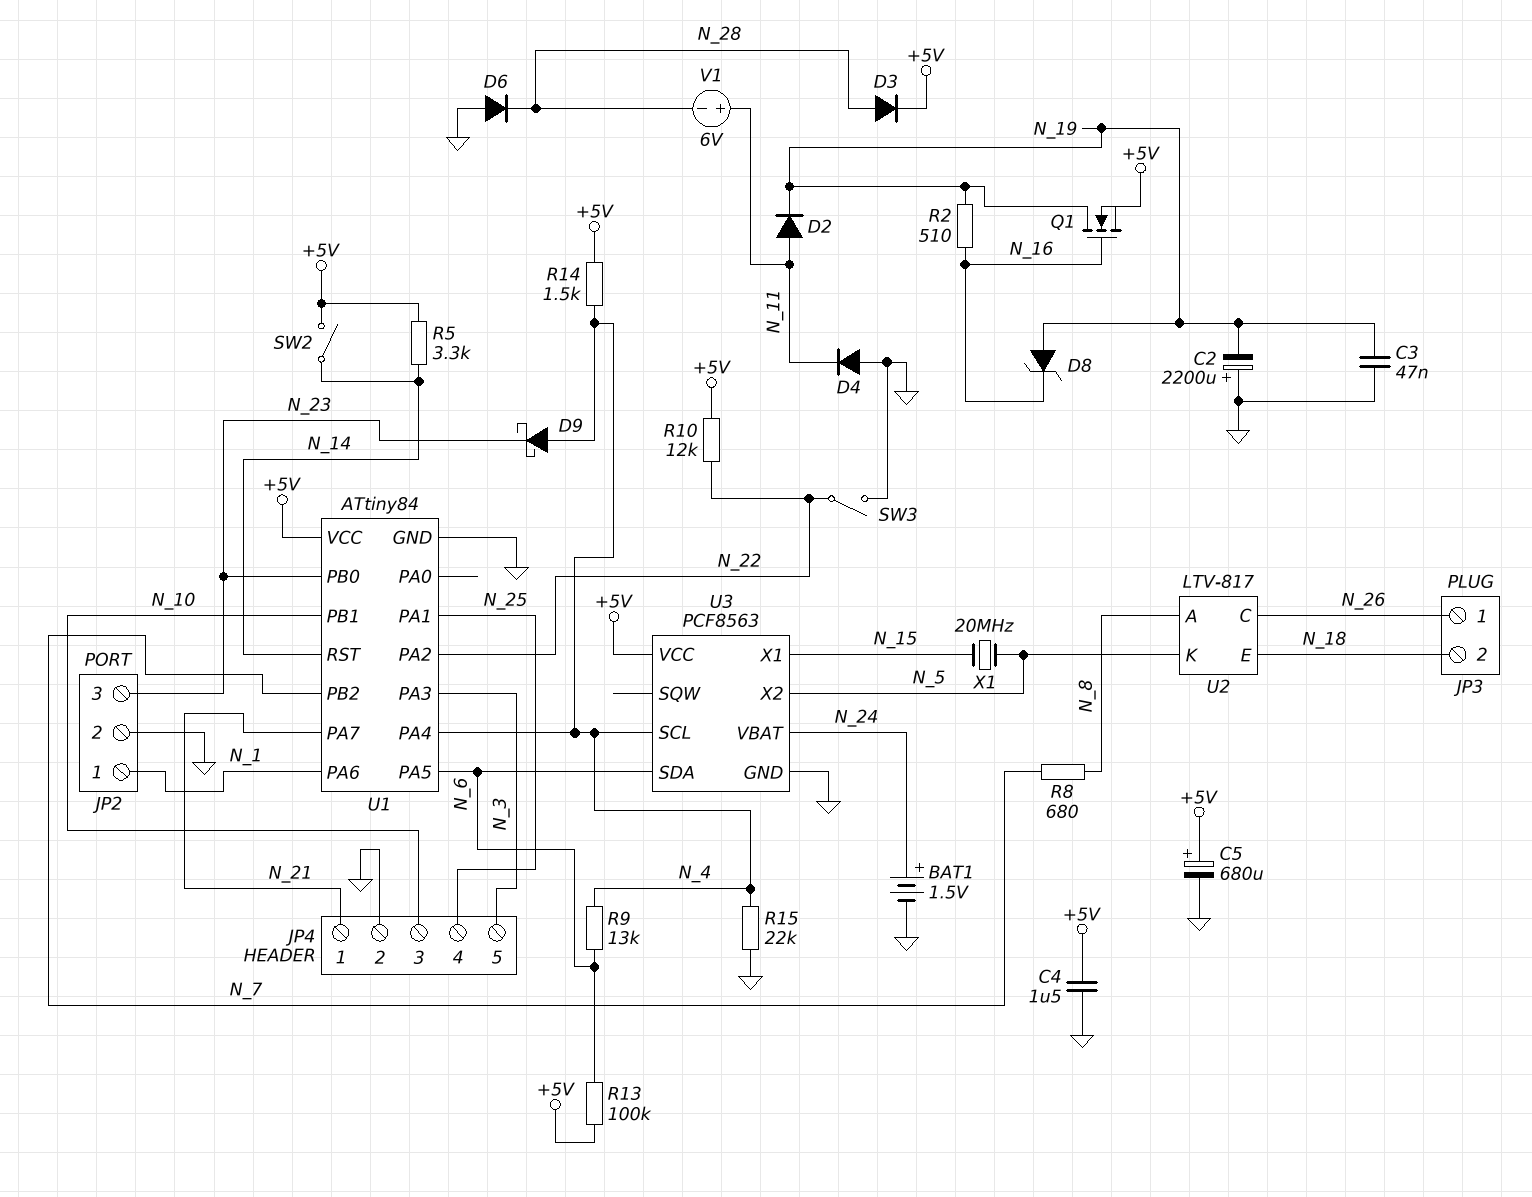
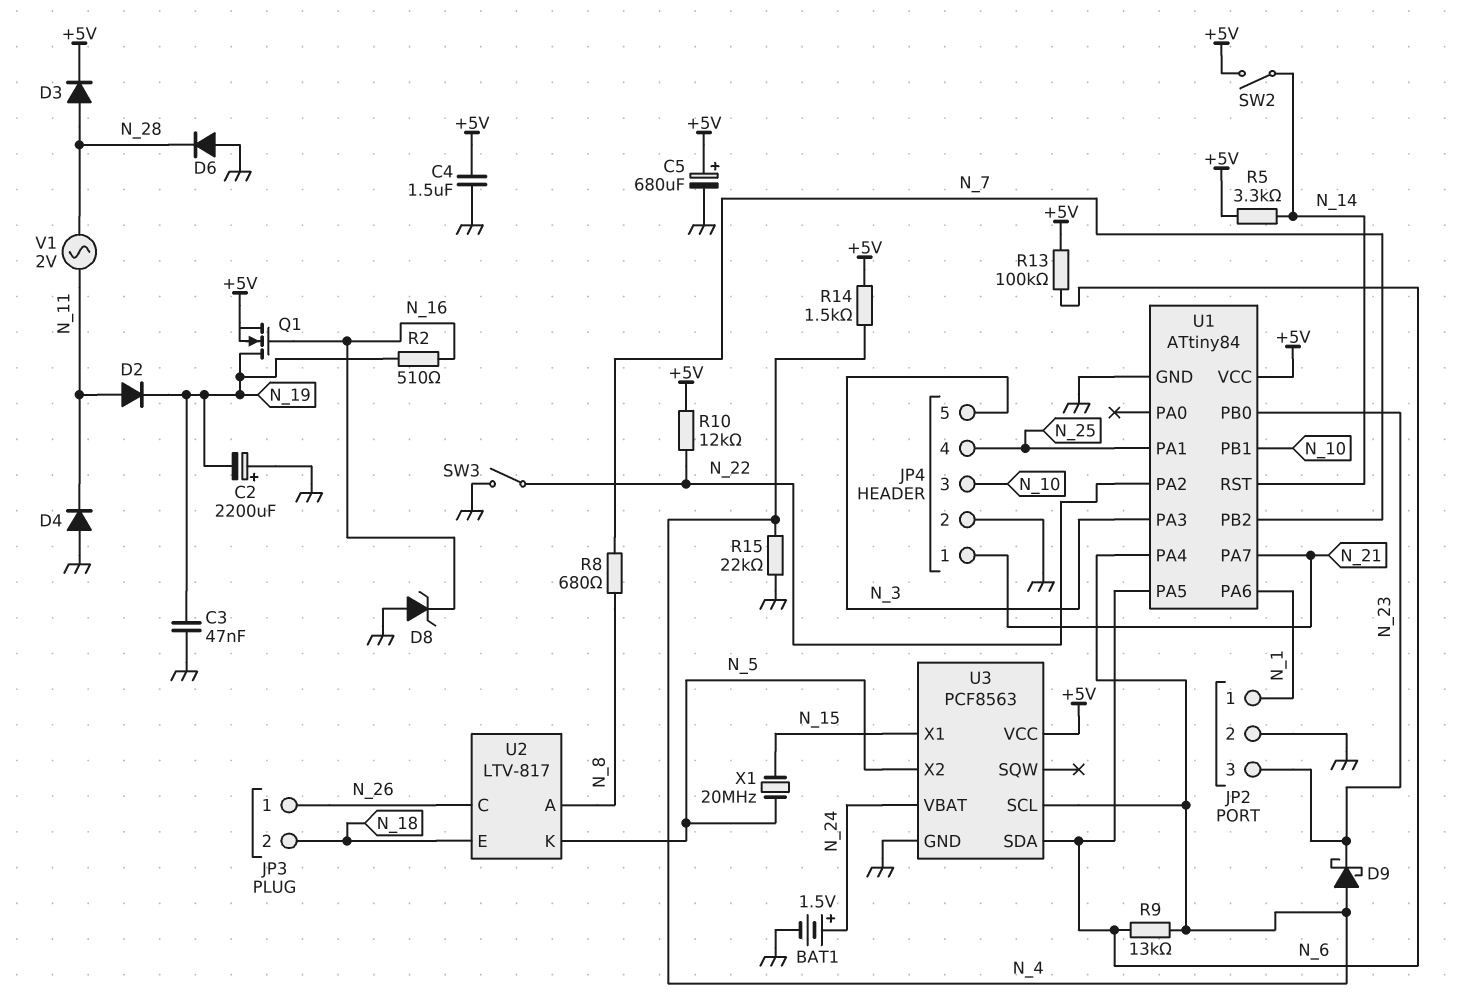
D8: zener (A N_19, K N_16) -> zener (A GND, K N_16)
V1: 6V (plus N_11, minus N_28) -> AC 2V (N_11, N_28)

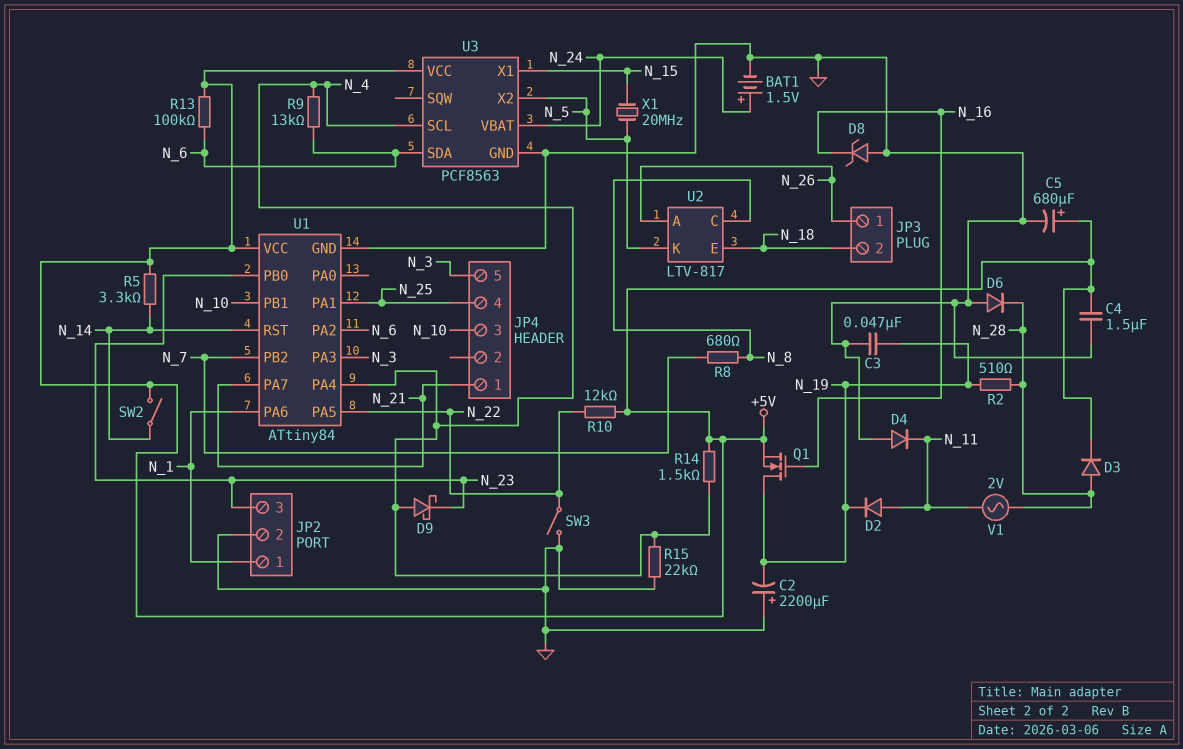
JP4 pin 2: GND -> none
R2: 510 (N_16, N_19) -> 510 (N_19, N_28)
U1 pin PA2: N_22 -> N_6
U1 pin PA5: N_6 -> N_22
U2 pin A: N_8 -> N_26
U2 pin C: N_26 -> N_8

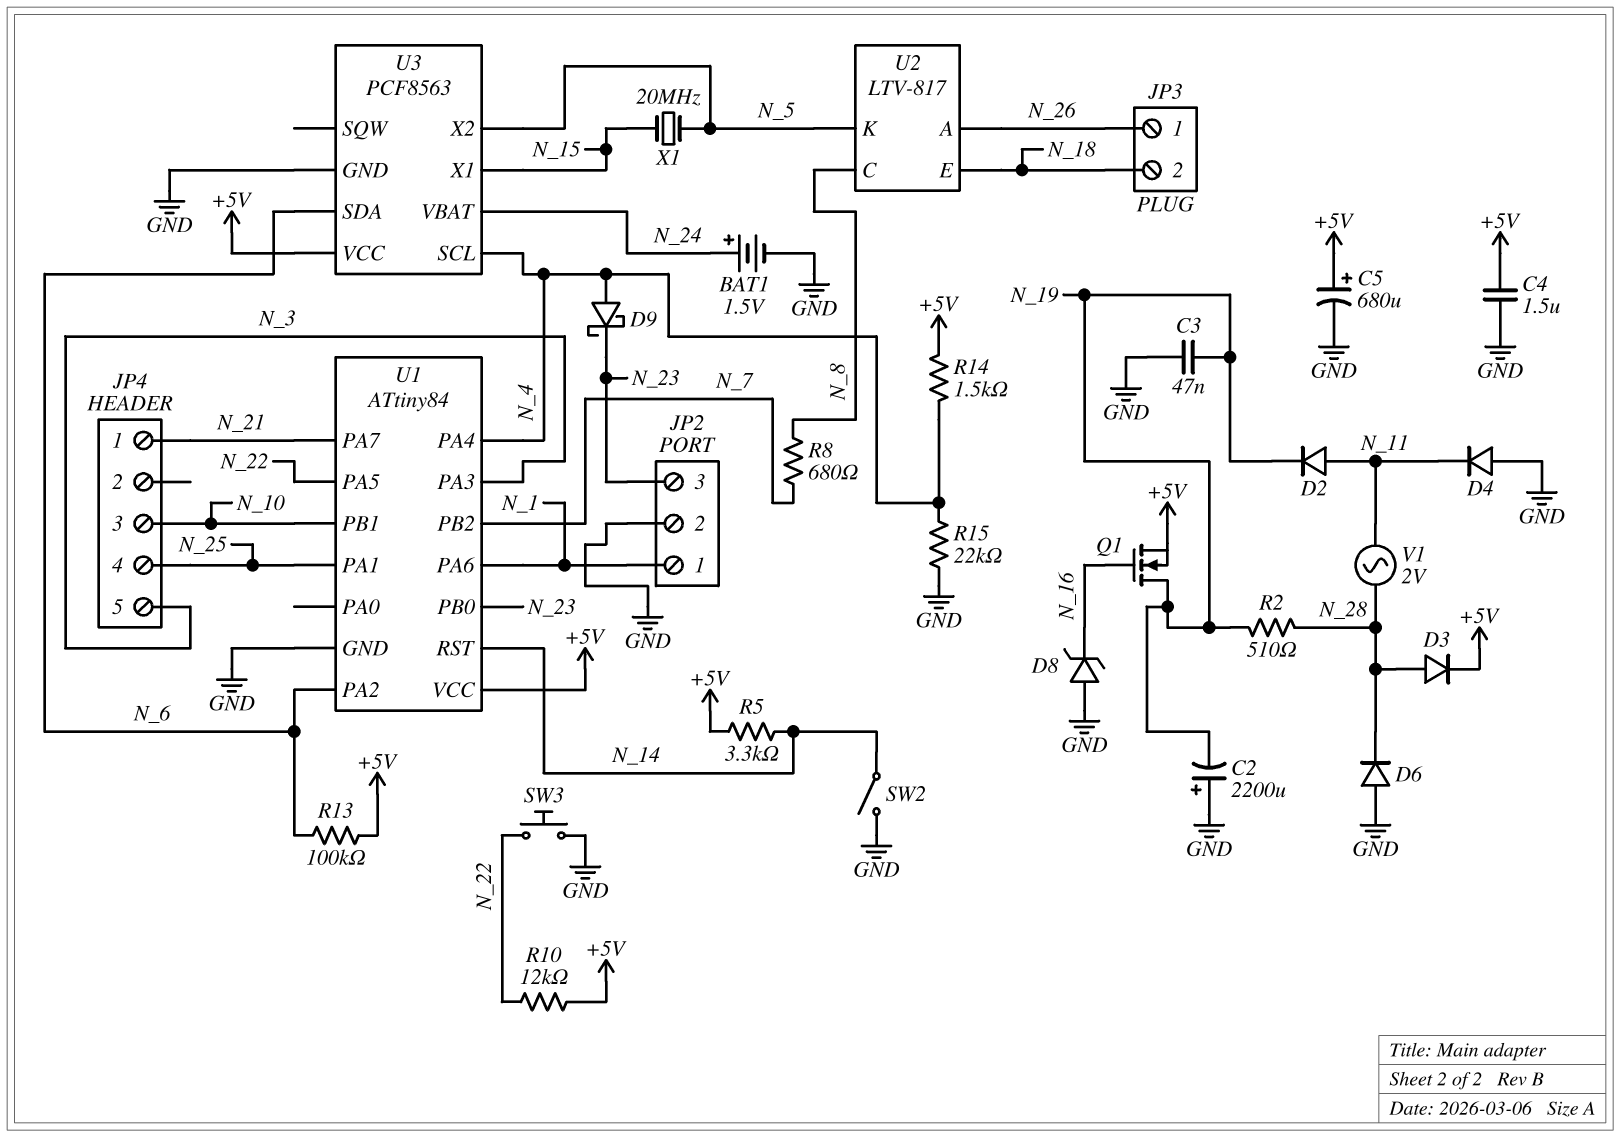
R9: 13k (N_4, N_6) -> none
SW2: switch (+5V, N_14) -> switch (GND, N_14)
SW3: switch (GND, N_22) -> button (GND, N_22)

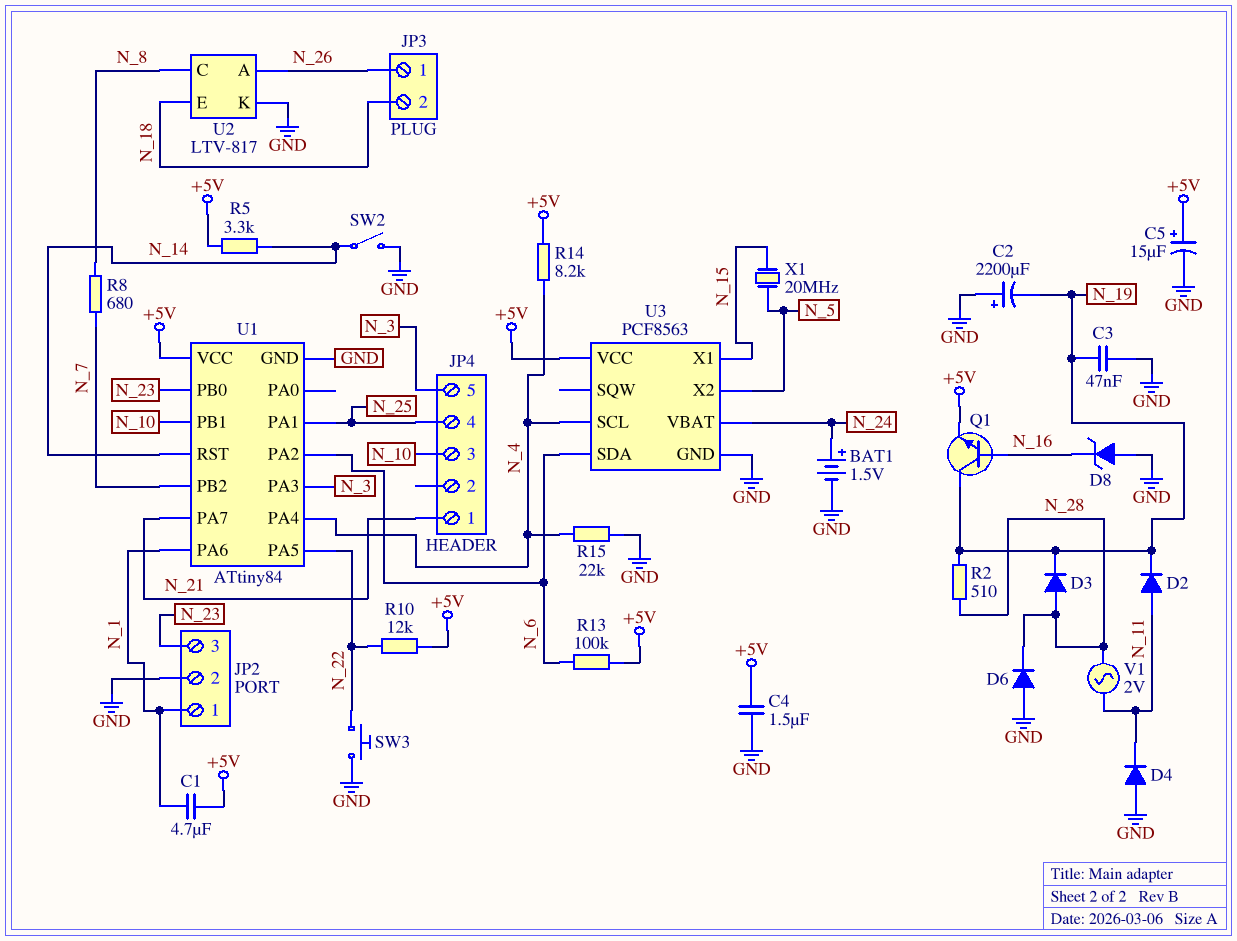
C1: none -> 4.7uF (+5V, N_1)
C5: 680uF (plus +5V, minus GND) -> 15uF (plus +5V, minus GND)
D3: diode (A N_28, K +5V) -> diode (A N_28, K N_19)
D9: schottky (A N_4, K N_23) -> none
Q1: NMOS (G N_16, D N_19, S +5V) -> NPN (B N_16, C N_19, E +5V)
R14: 1.5k (+5V, N_4) -> 8.2k (+5V, N_4)
U2 pin K: N_5 -> GND

